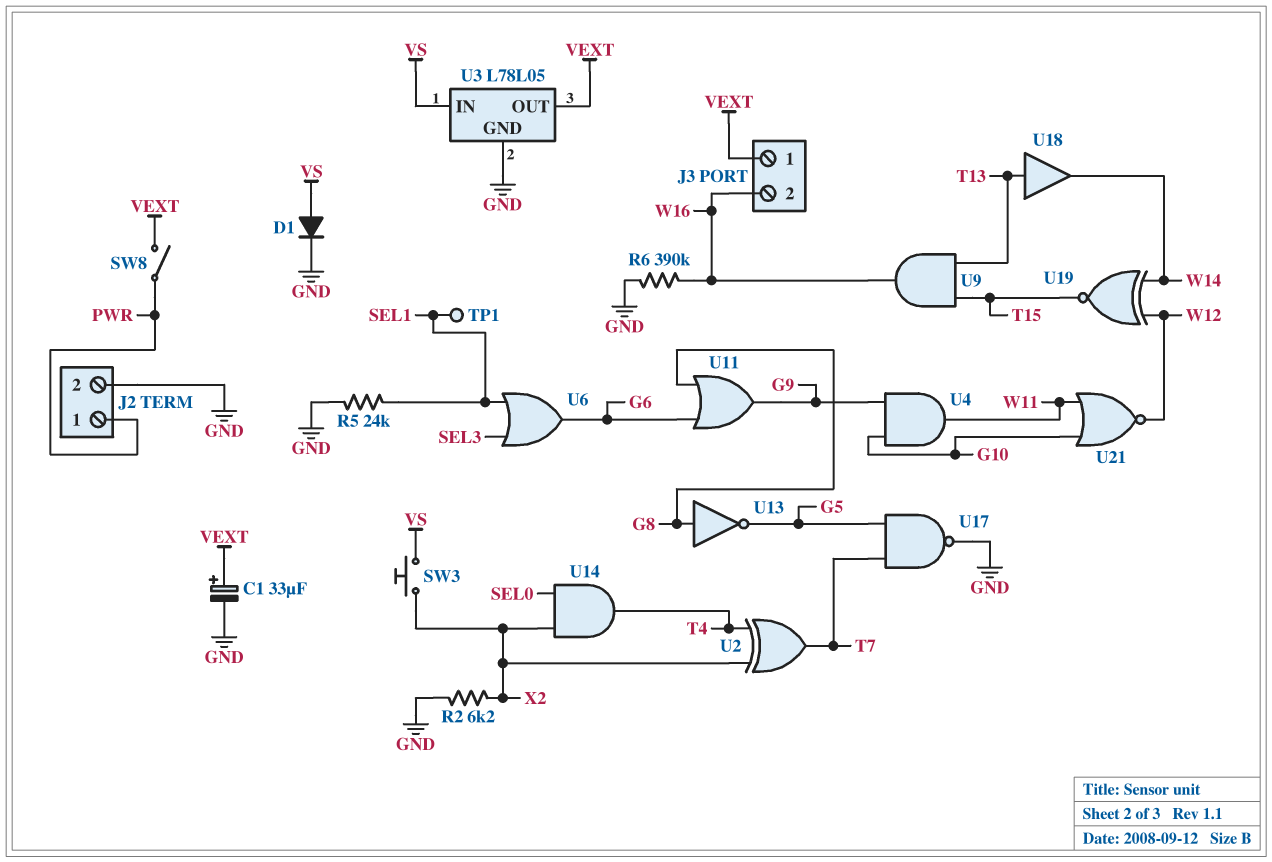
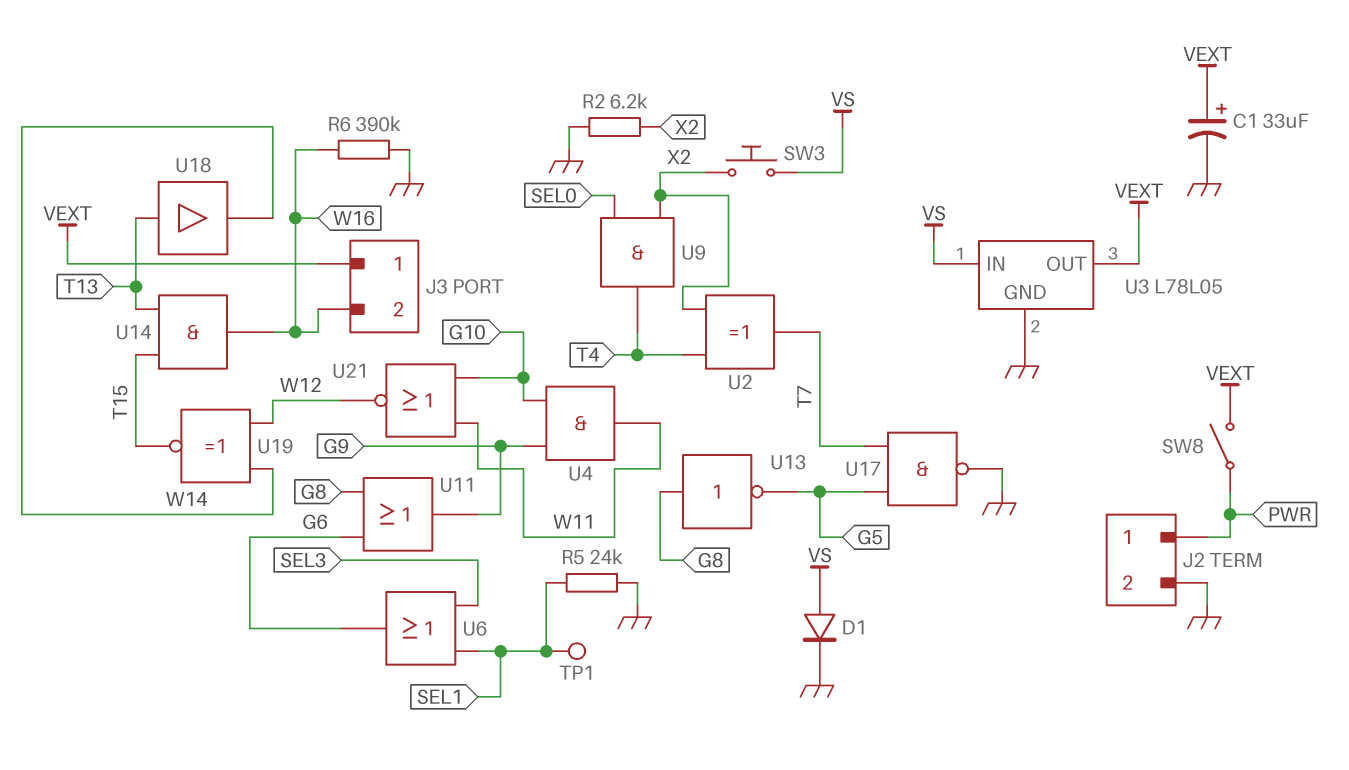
U9: AND (in T13, in T15, out W16) -> AND (in SEL0, in X2, out T4)
U14: AND (in SEL0, in X2, out T4) -> AND (in T13, in T15, out W16)

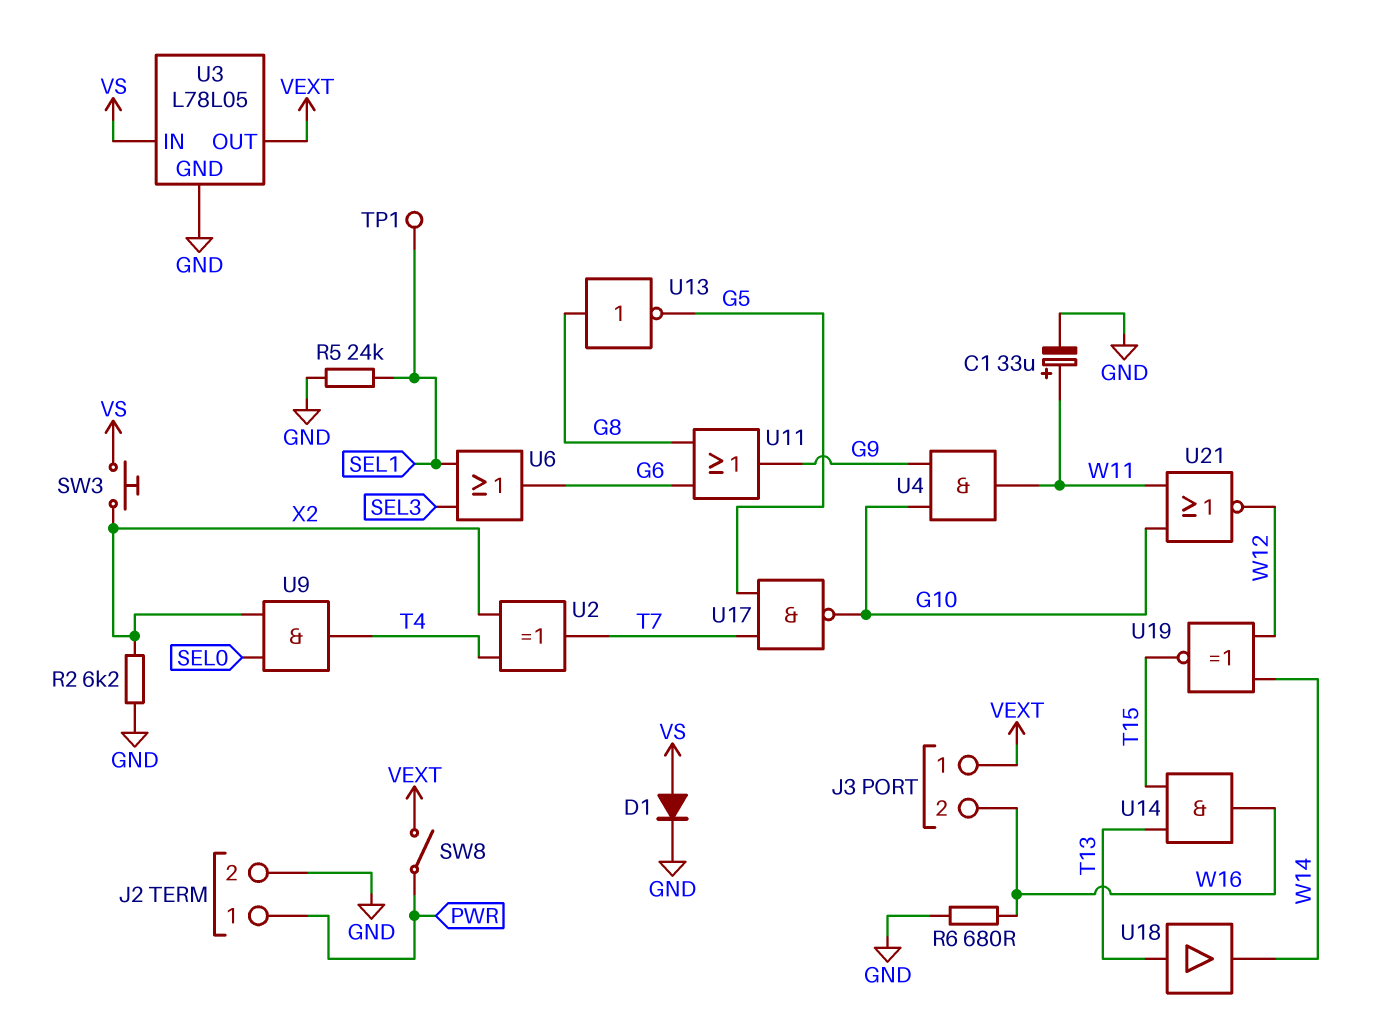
C1: 33uF (plus VEXT, minus GND) -> 33uF (plus W11, minus GND)
R6: 390k (GND, W16) -> 680 (GND, W16)
U17: NAND (in G5, in T7, out GND) -> NAND (in G5, in T7, out G10)

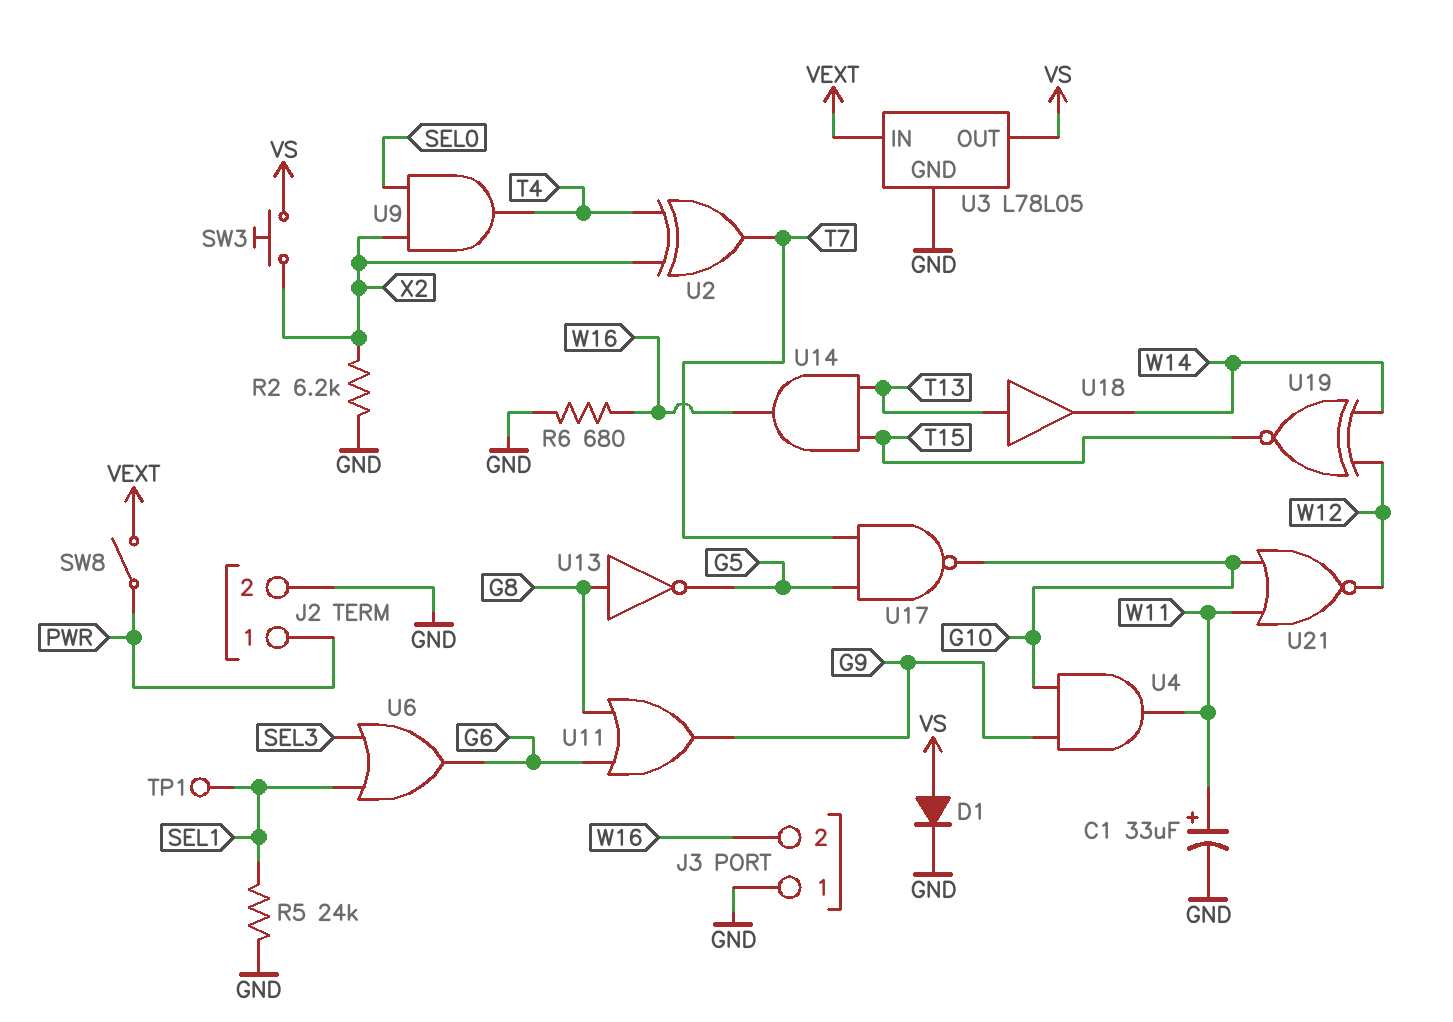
J3 pin 1: VEXT -> GND
U3 pin IN: VS -> VEXT
U3 pin OUT: VEXT -> VS

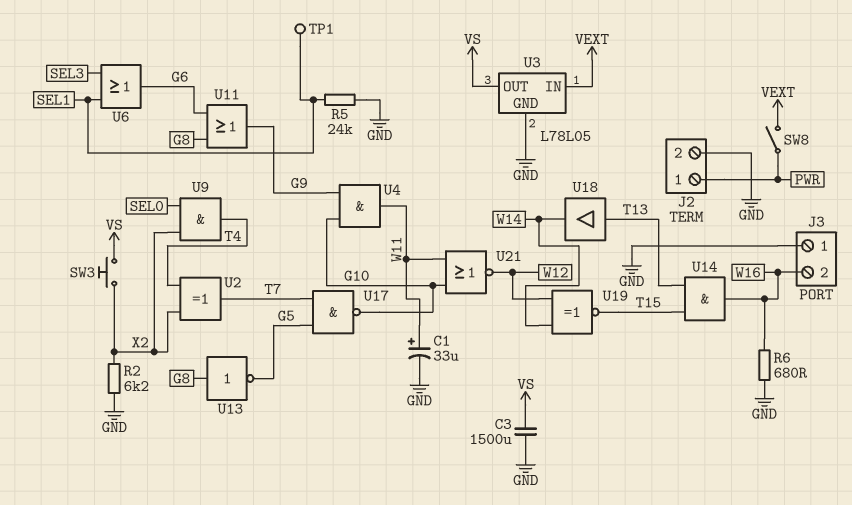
C3: none -> 1500uF (GND, VS)
D1: diode (A VS, K GND) -> none

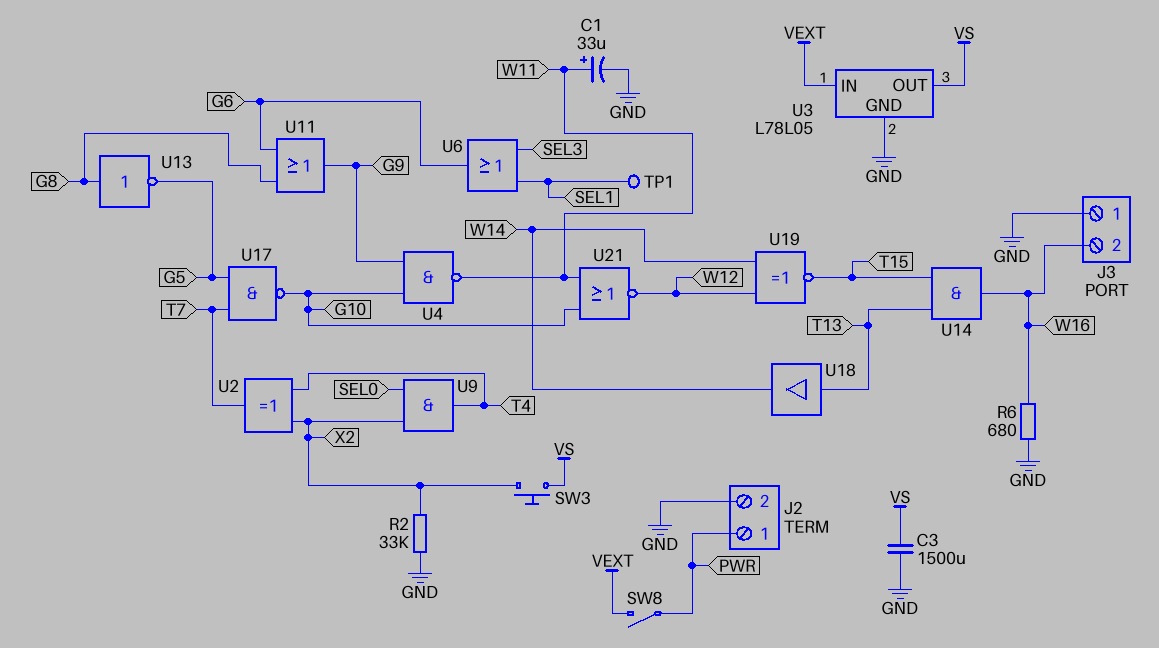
R2: 6.2k (GND, X2) -> 33k (GND, X2)
R5: 24k (GND, SEL1) -> none
U4: AND (in G9, in G10, out W11) -> NAND (in G9, in G10, out W11)

